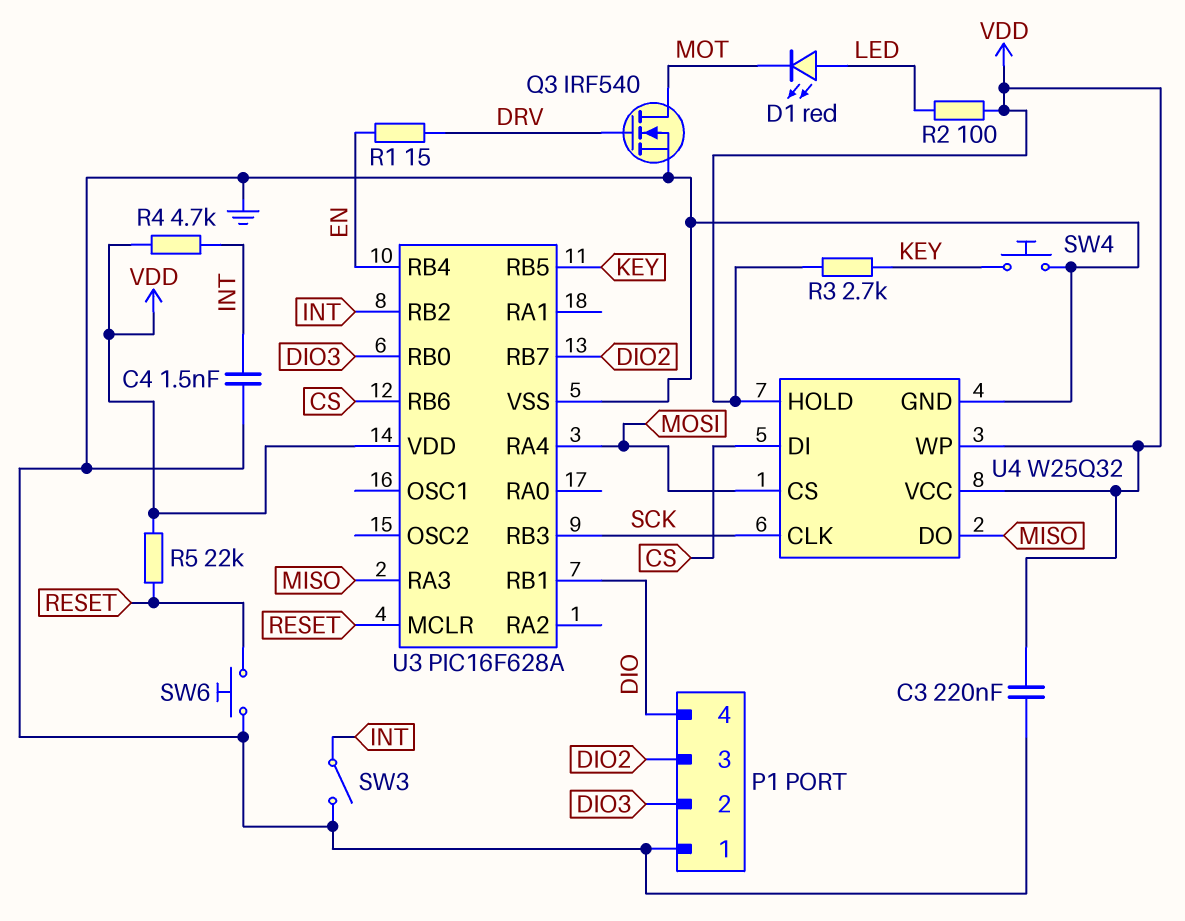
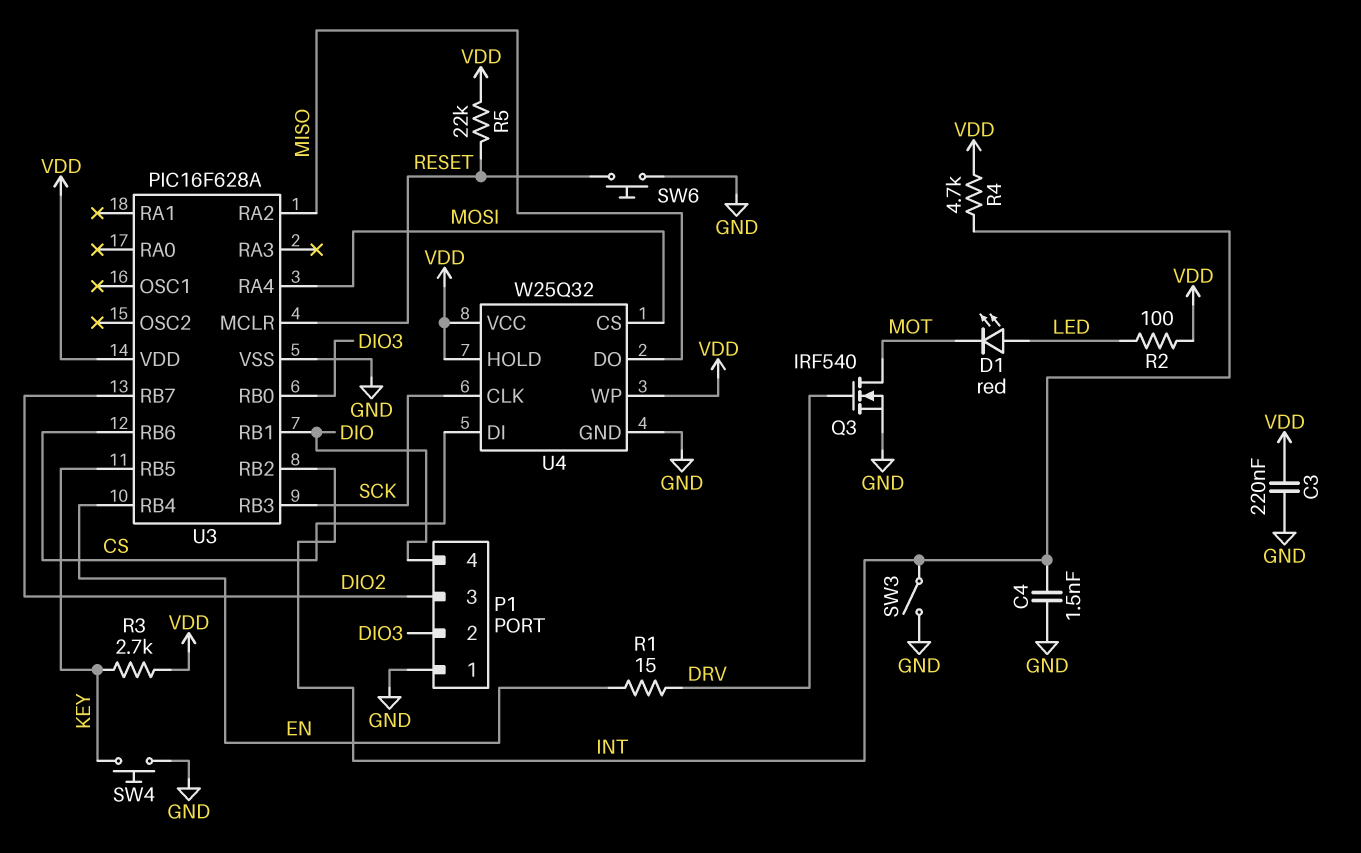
U3 pin RA2: none -> MISO
U3 pin RA3: MISO -> none

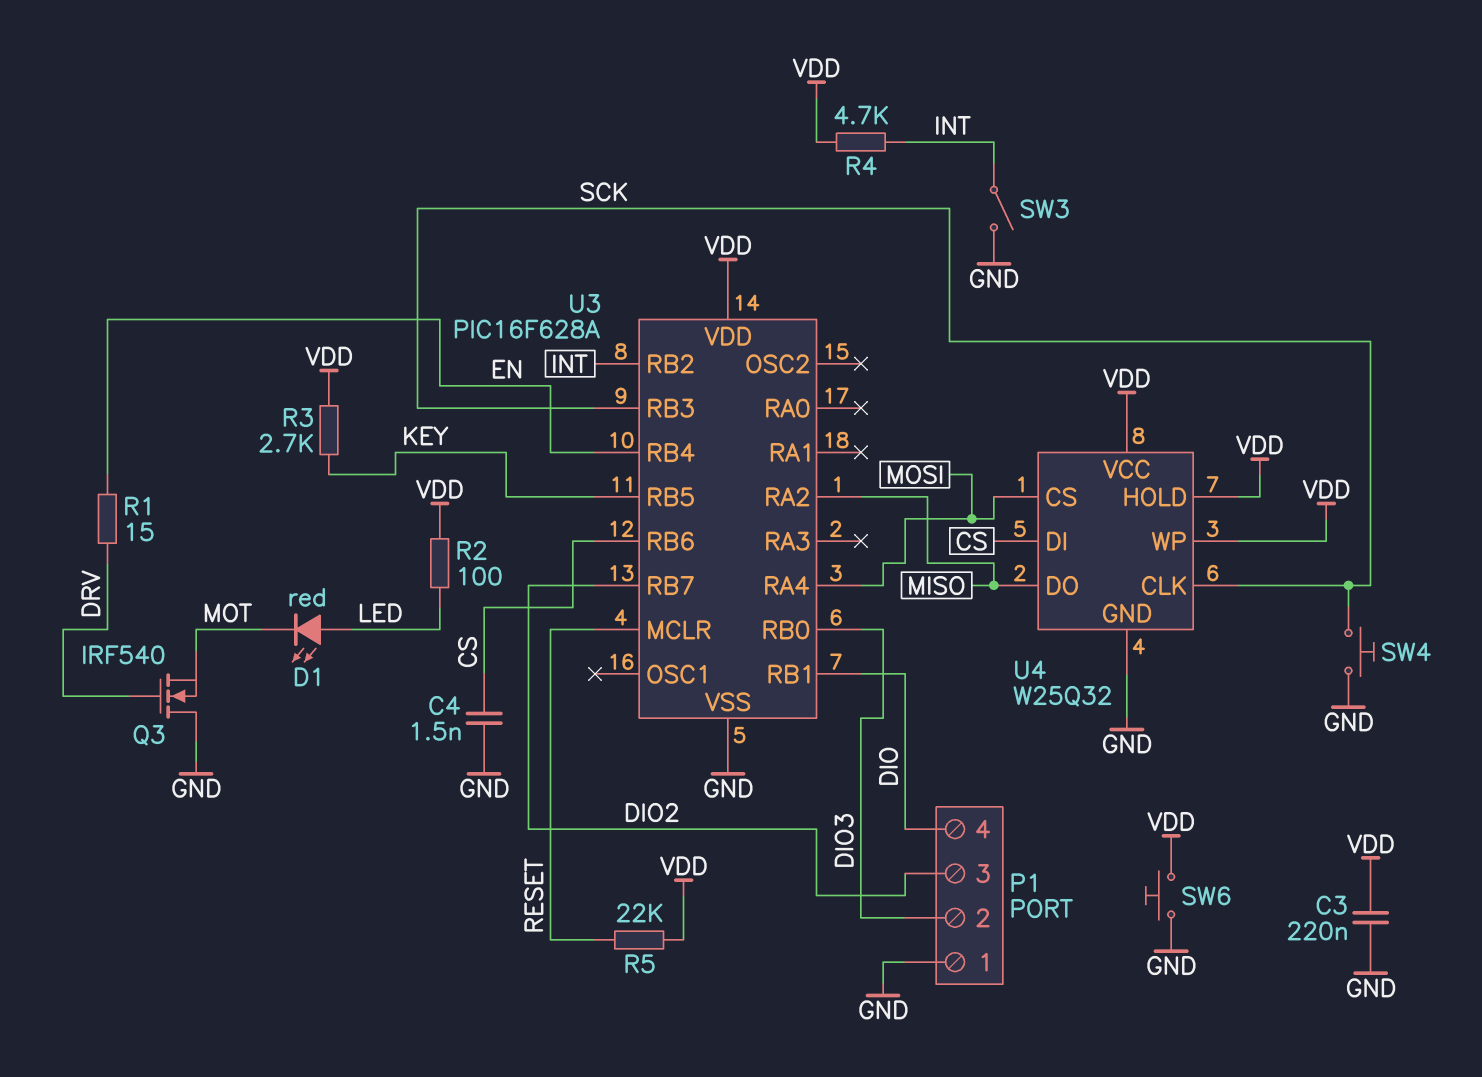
C4: 1.5nF (GND, INT) -> 1.5nF (CS, GND)
Q3: NMOS IRF540 (G DRV, D MOT, S GND) -> NMOS IRF540 (G DRV, D GND, S MOT)
SW4: button (GND, KEY) -> button (GND, SCK)
SW6: button (GND, RESET) -> button (GND, VDD)

